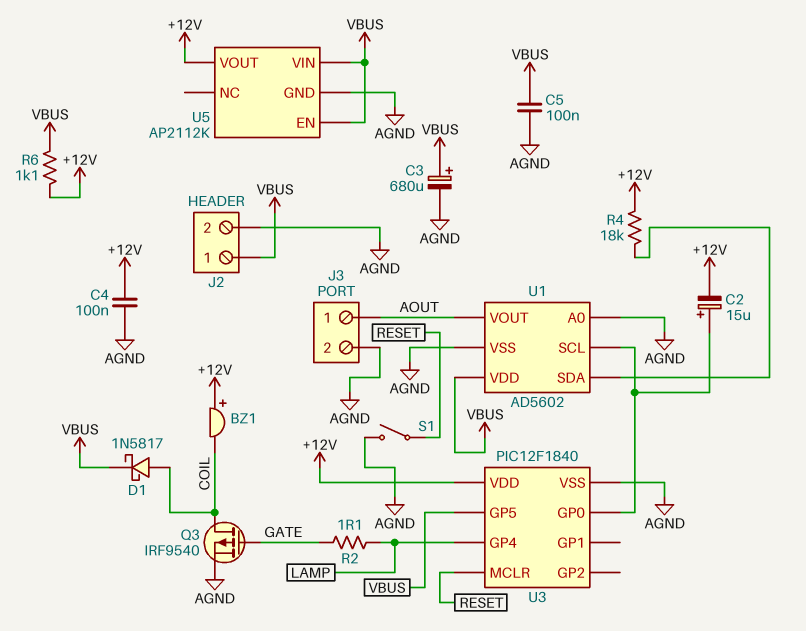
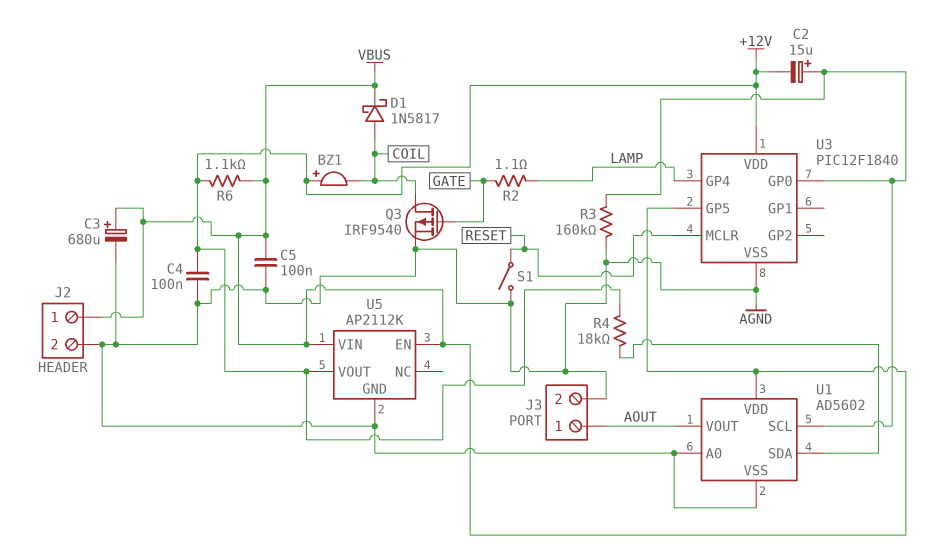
R3: none -> 160k (AGND, U1/SCL)

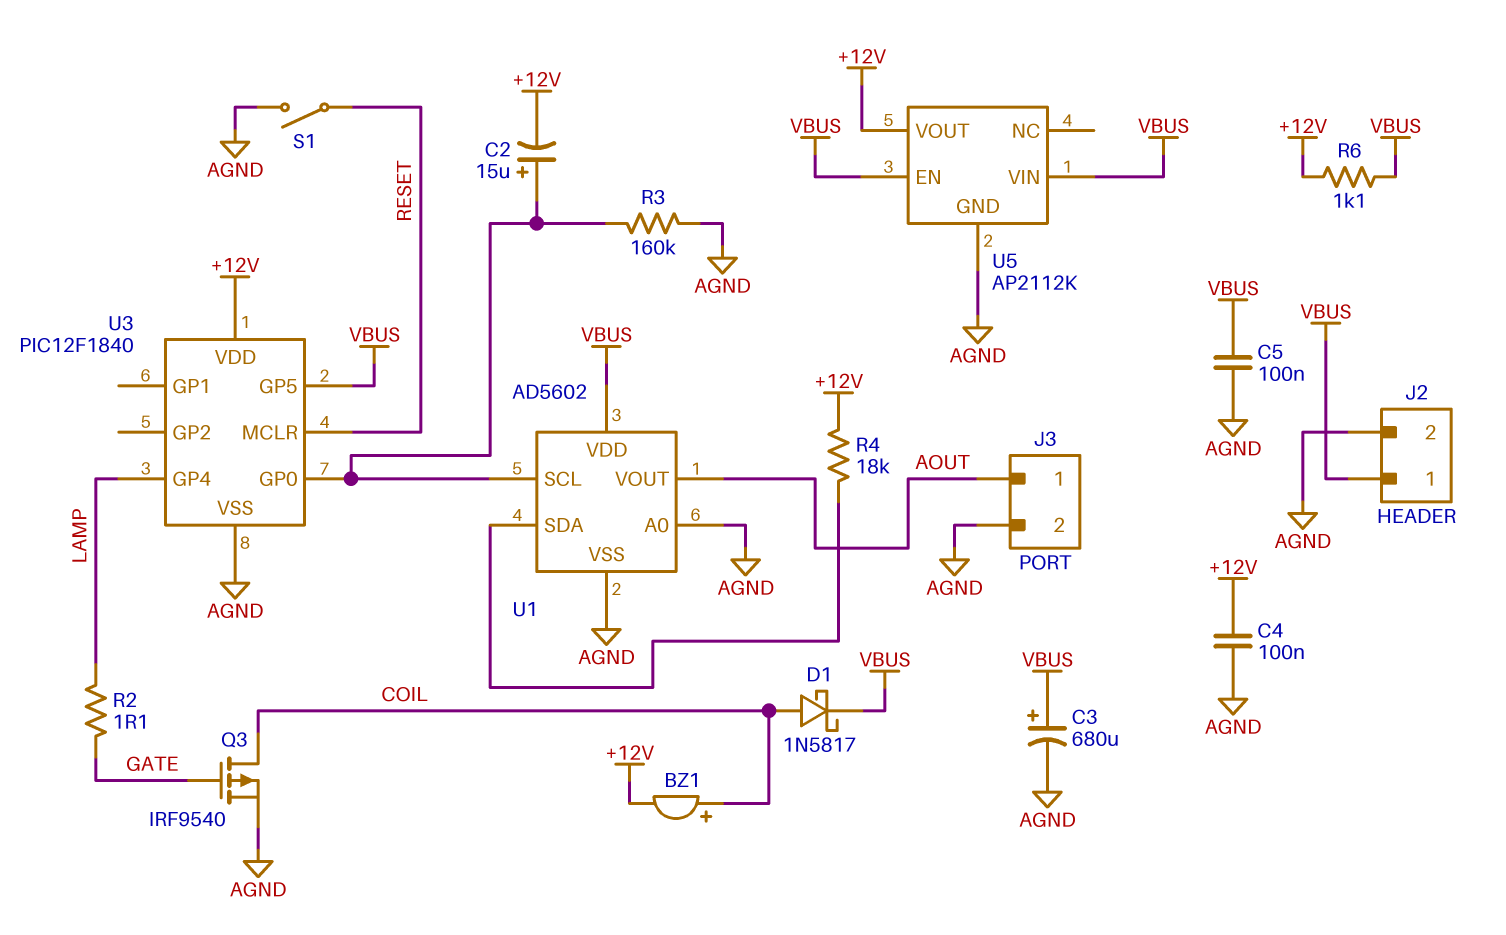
BZ1: buzzer (plus +12V, minus COIL) -> buzzer (plus COIL, minus +12V)

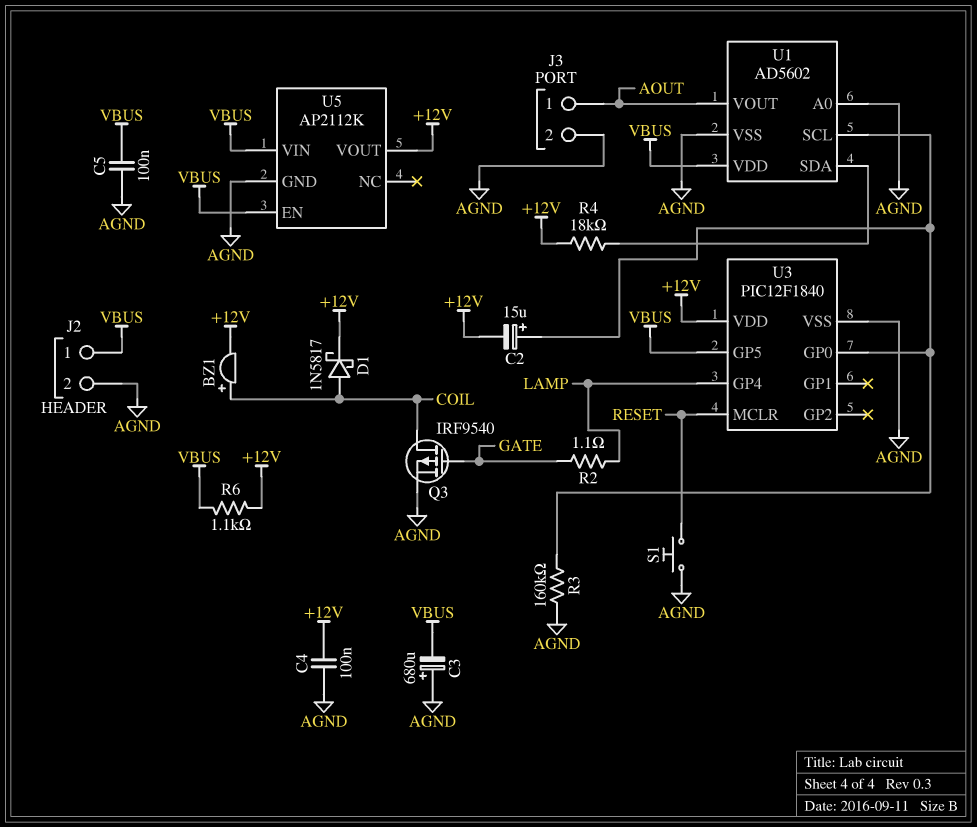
C3: 680uF (plus VBUS, minus AGND) -> 680uF (plus AGND, minus VBUS)
D1: schottky 1N5817 (A COIL, K VBUS) -> schottky 1N5817 (A COIL, K +12V)
S1: switch (AGND, RESET) -> button (AGND, RESET)

